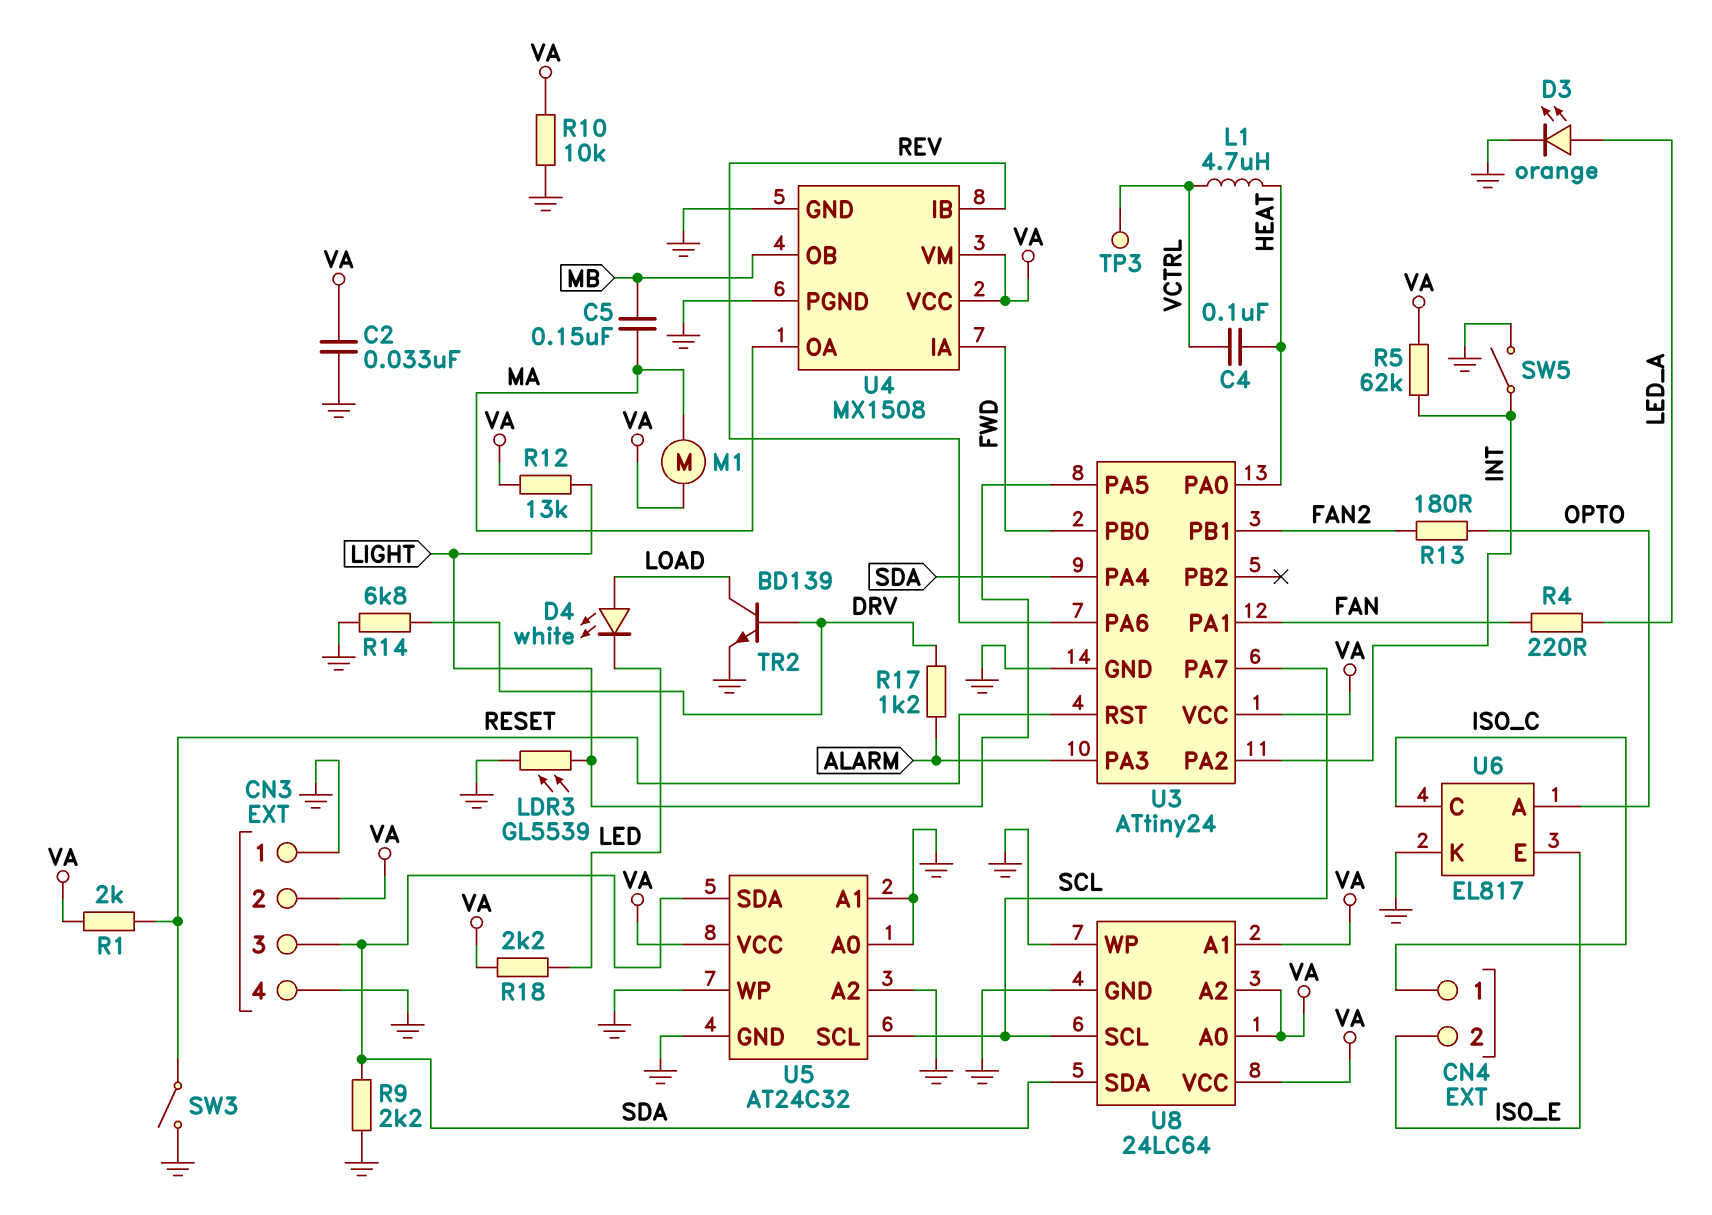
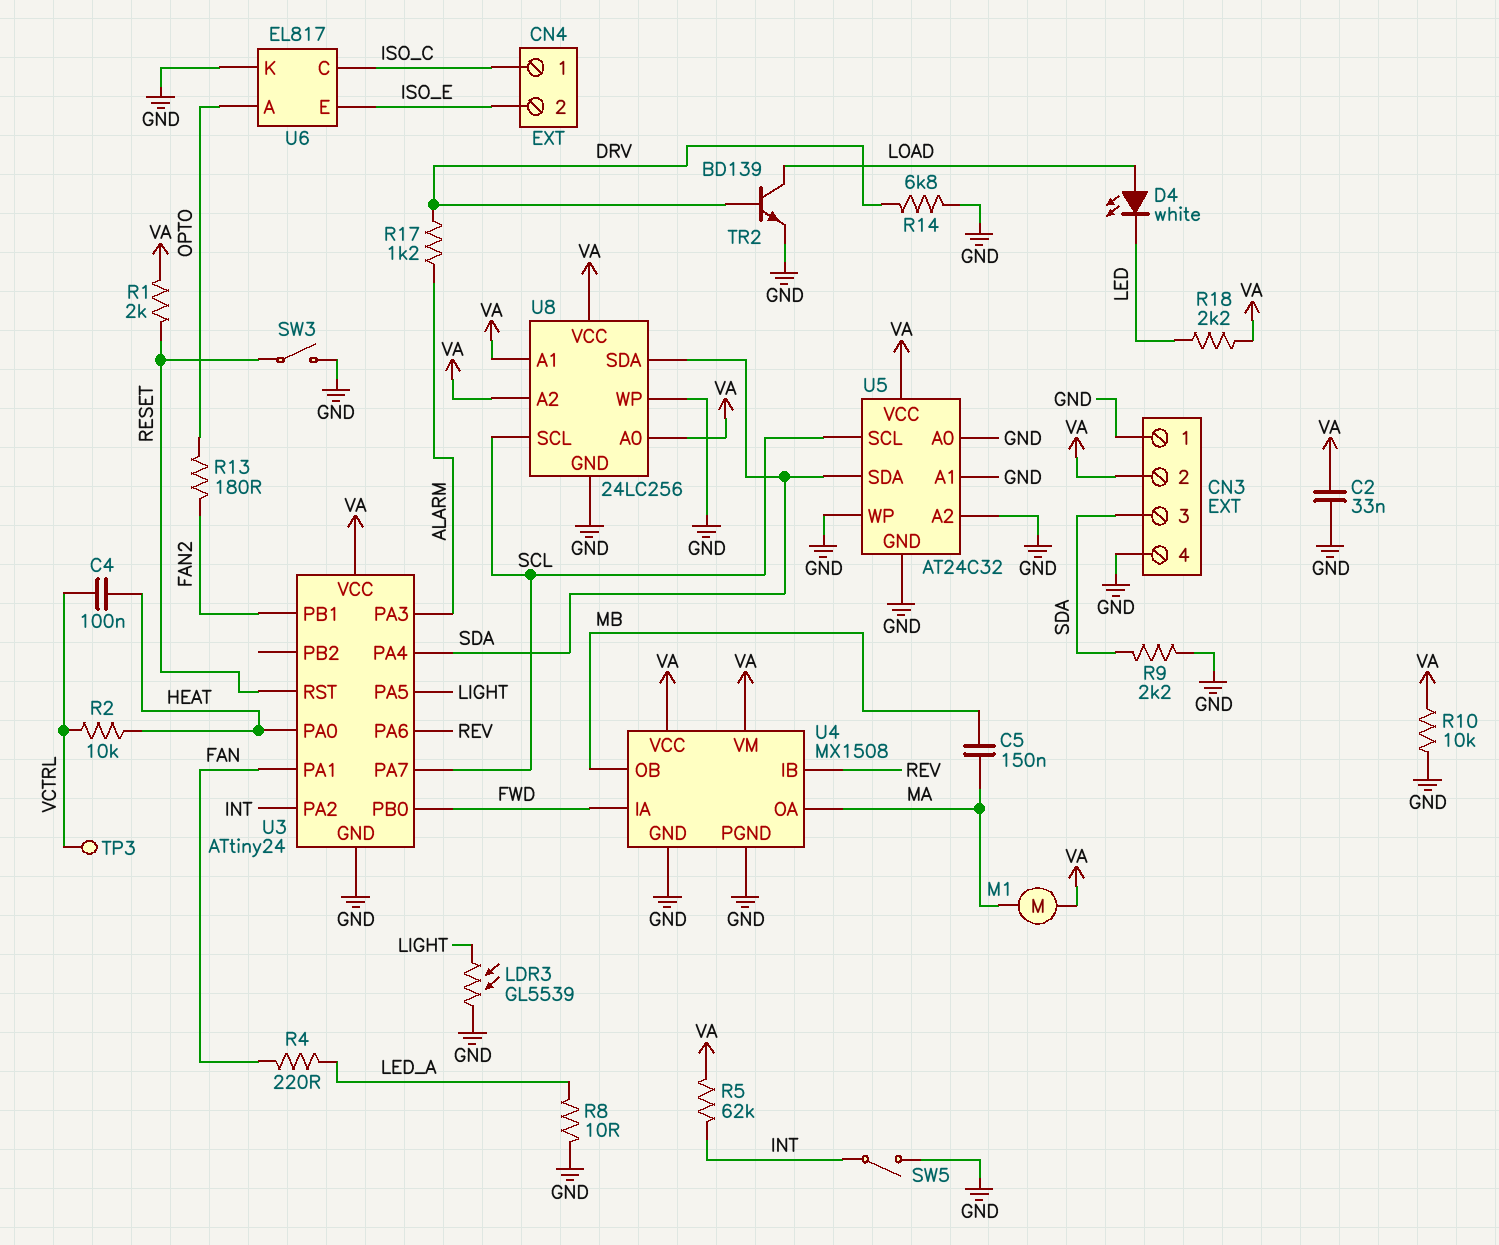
D3: LED orange (A LED_A, K GND) -> none
L1: 4.7uH (HEAT, VCTRL) -> none
R2: none -> 10k (HEAT, VCTRL)
R8: none -> 10 (GND, LED_A)
R12: 13k (LIGHT, VA) -> none
U8: 24LC64 -> 24LC256

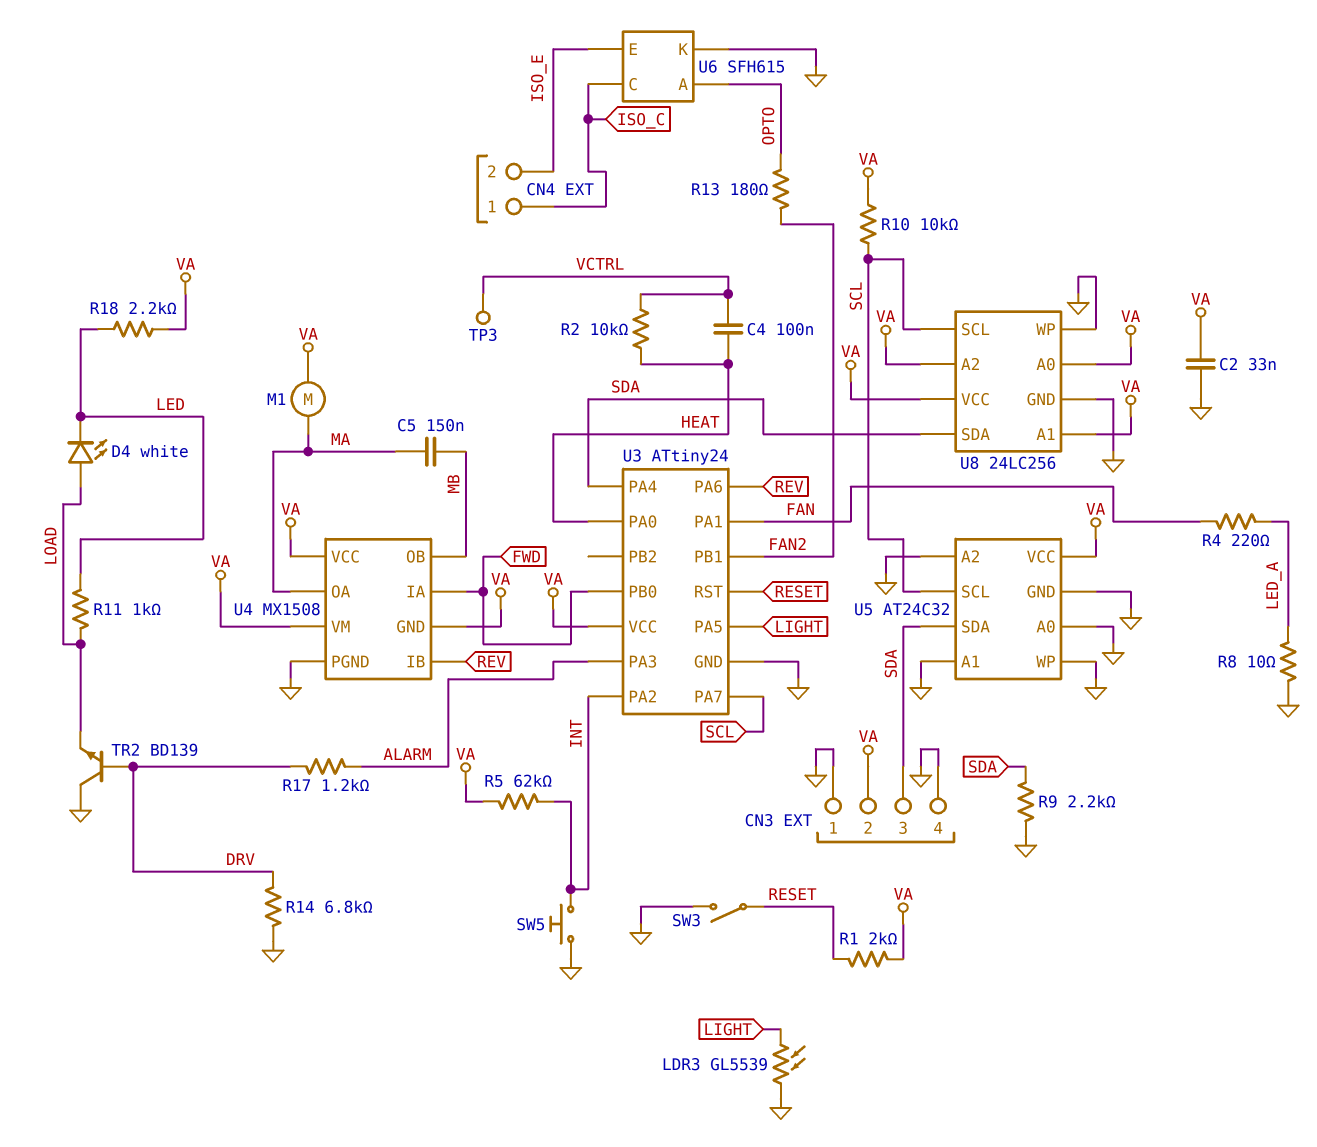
R10: 10k (GND, VA) -> 10k (SCL, VA)
R11: none -> 1k (LED, LOAD)
SW5: switch (GND, INT) -> button (GND, INT)
TR2: NPN BD139 (B DRV, C LOAD, E GND) -> NPN BD139 (B DRV, C GND, E LOAD)
U4 pin GND: GND -> VA
U6: EL817 -> SFH615

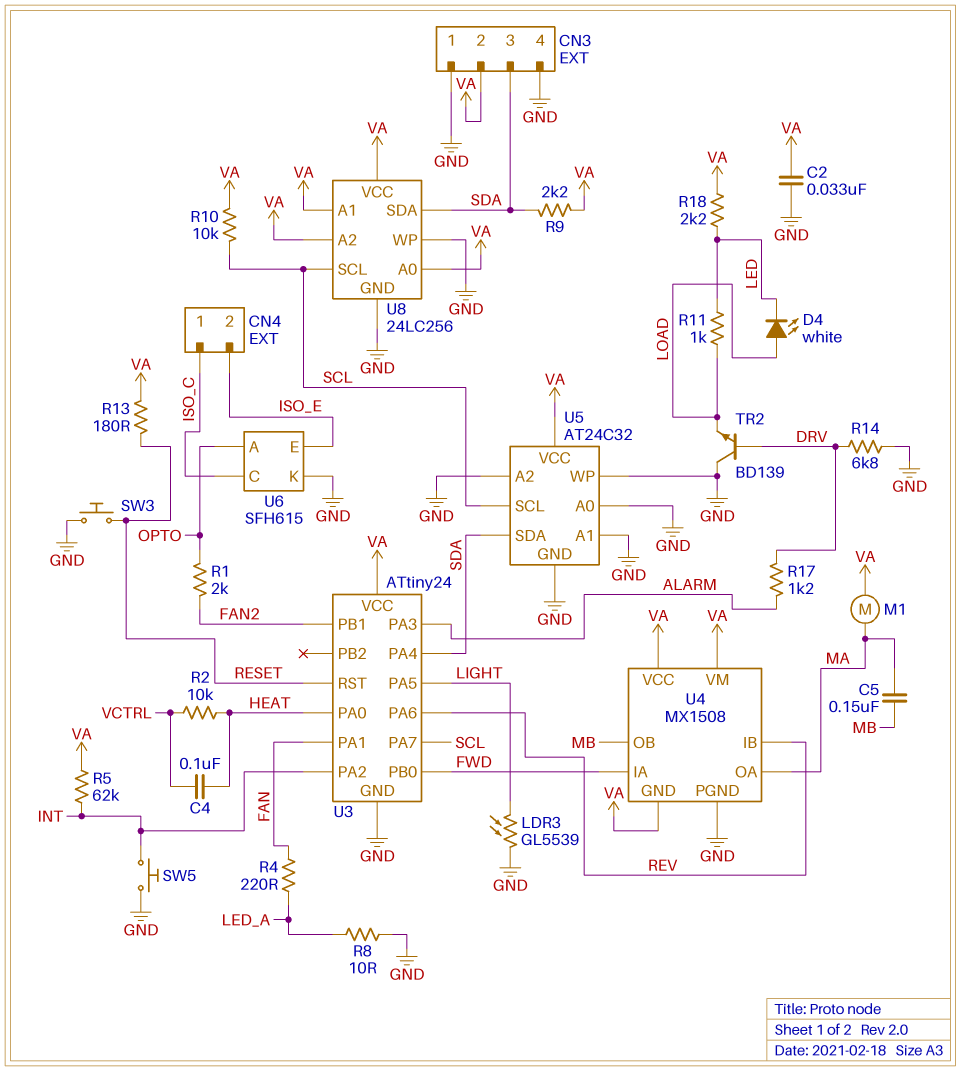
R1: 2k (RESET, VA) -> 2k (FAN2, OPTO)
R9: 2.2k (GND, SDA) -> 2.2k (SDA, VA)
R13: 180 (FAN2, OPTO) -> 180 (RESET, VA)
SW3: switch (GND, RESET) -> button (GND, RESET)
TP3: test point (VCTRL) -> none

